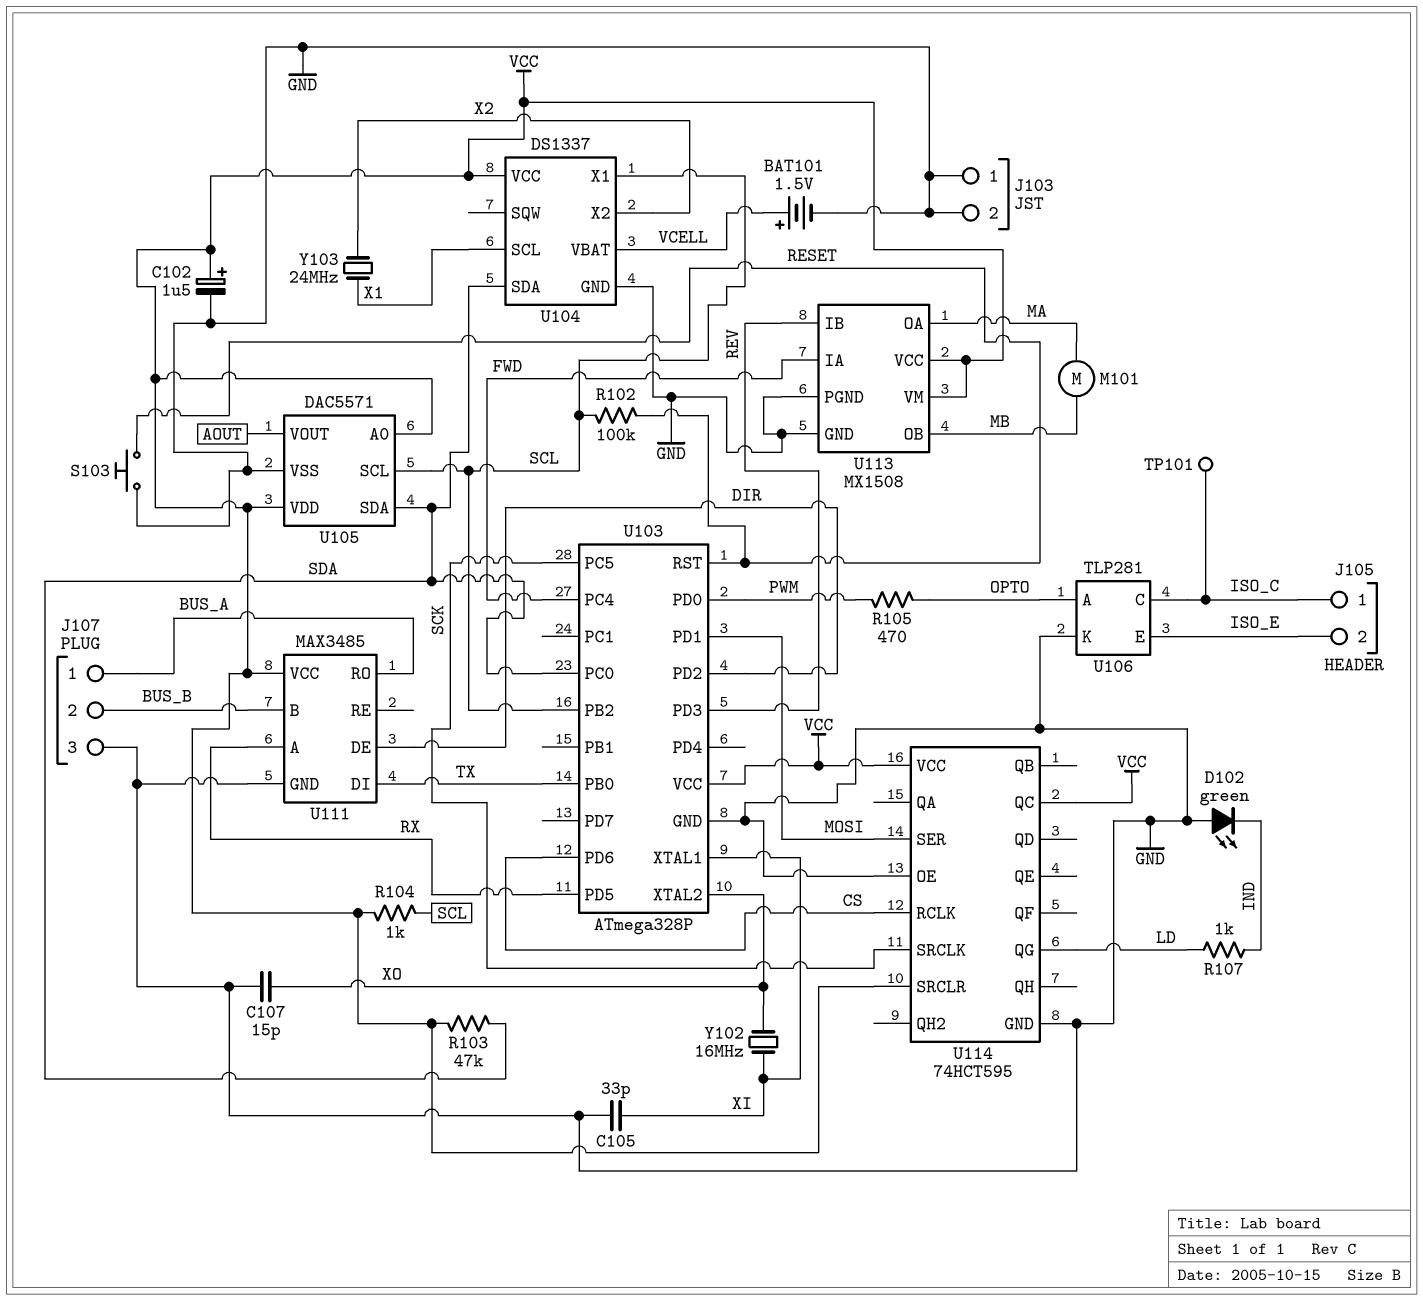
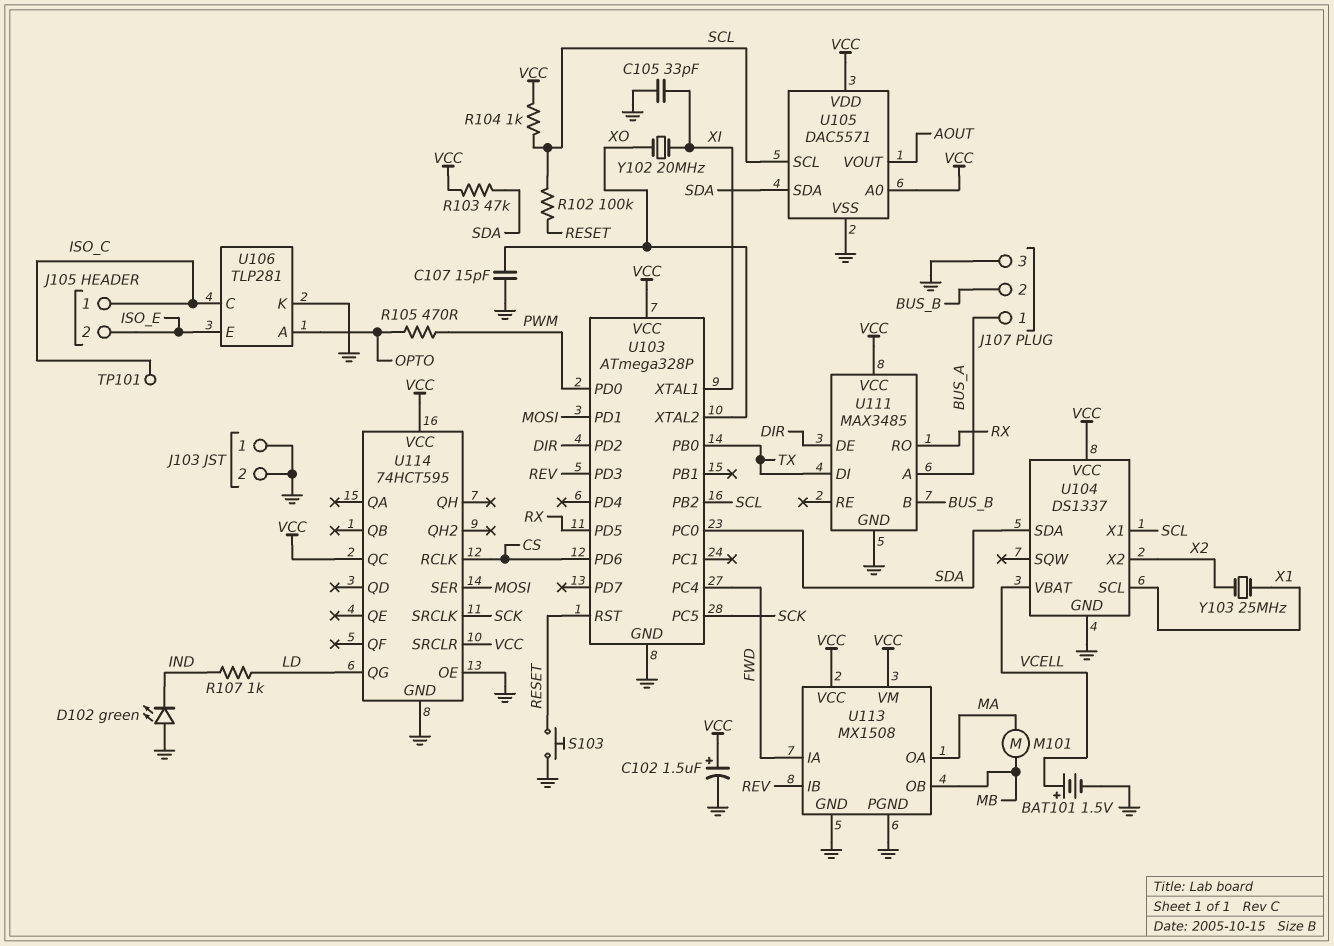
U111 pin A: RX -> BUS_A
U111 pin RO: BUS_A -> RX
Y102: 16MHz (XI, XO) -> 20MHz (XI, XO)
Y103: 24MHz (X1, X2) -> 25MHz (X1, X2)

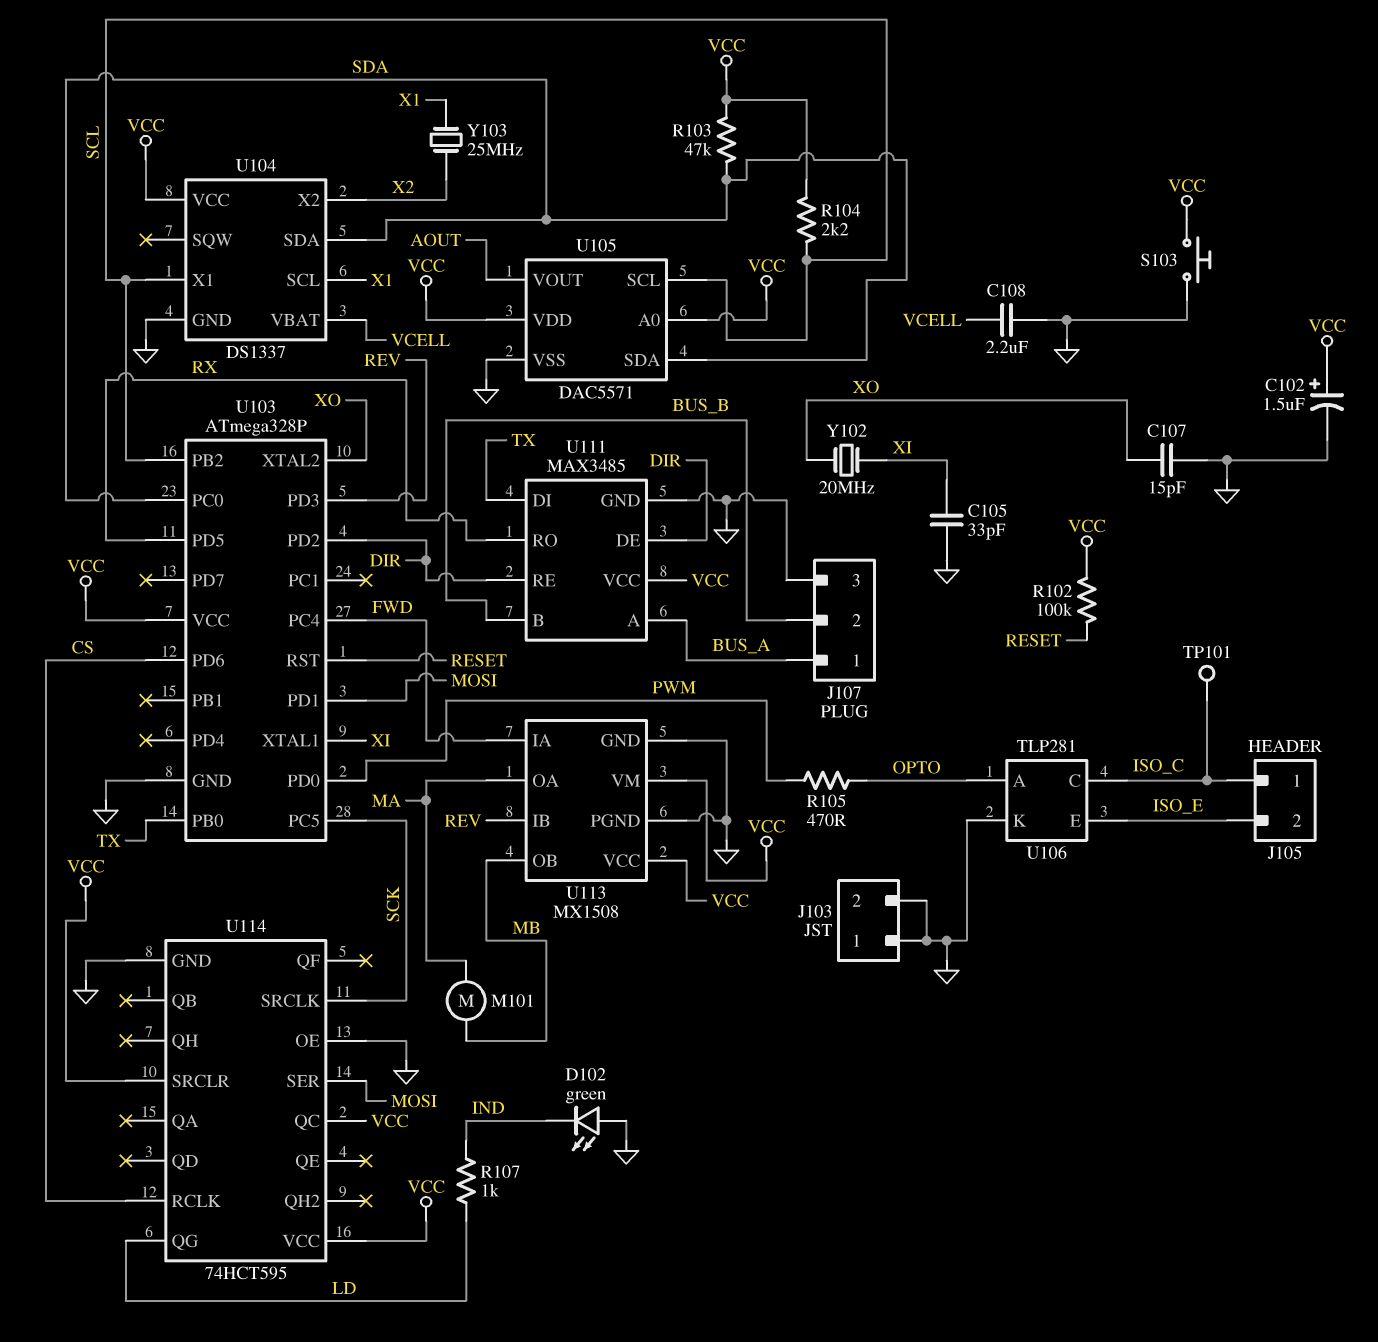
BAT101: 1.5V (plus VCELL, minus GND) -> none
C108: none -> 2.2uF (GND, VCELL)
R102: 100k (RESET, SCL) -> 100k (RESET, VCC)
R104: 1k (SCL, VCC) -> 2.2k (SCL, VCC)
S103: button (GND, RESET) -> button (GND, VCC)
U111 pin RE: none -> DIR

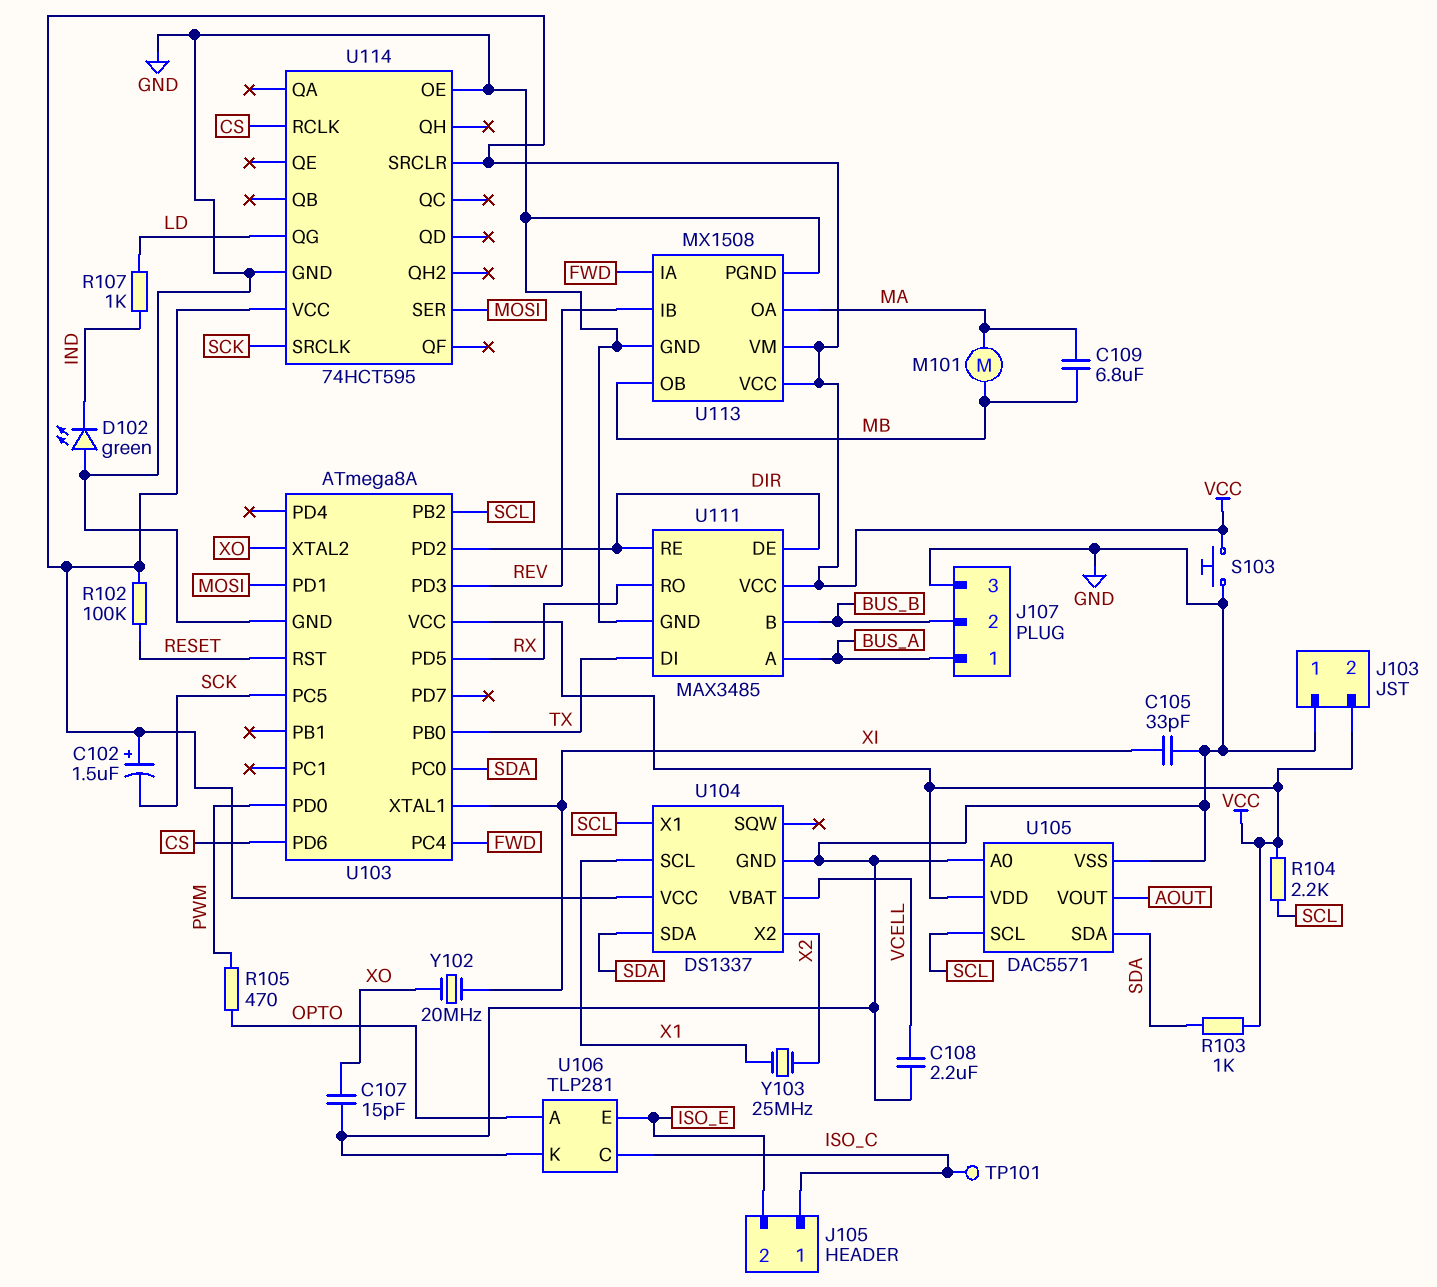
C102: 1.5uF (plus VCC, minus GND) -> 1.5uF (plus VCC, minus SCK)
C109: none -> 6.8uF (MA, MB)
J103 pin 2: GND -> VCC
R103: 47k (SDA, VCC) -> 1k (SDA, VCC)
U103: ATmega328P -> ATmega8A
U105 pin A0: VCC -> GND
U114 pin QC: VCC -> none

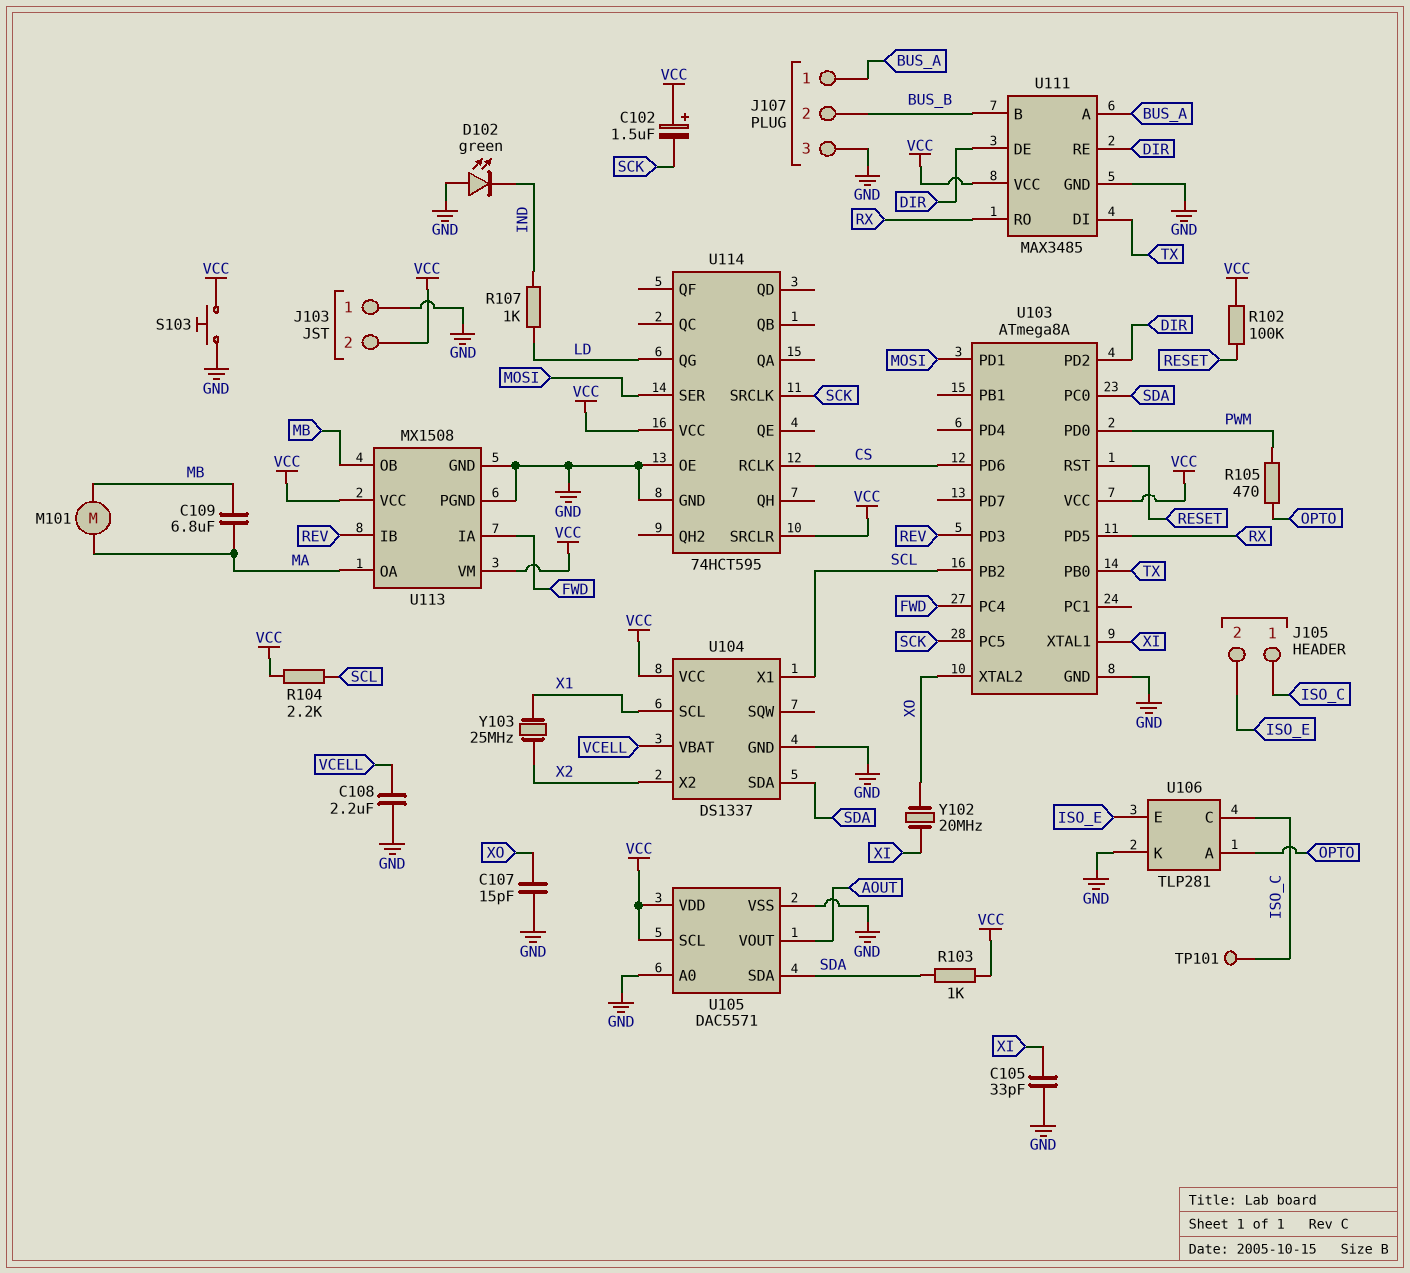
U105 pin SCL: SCL -> VCC

